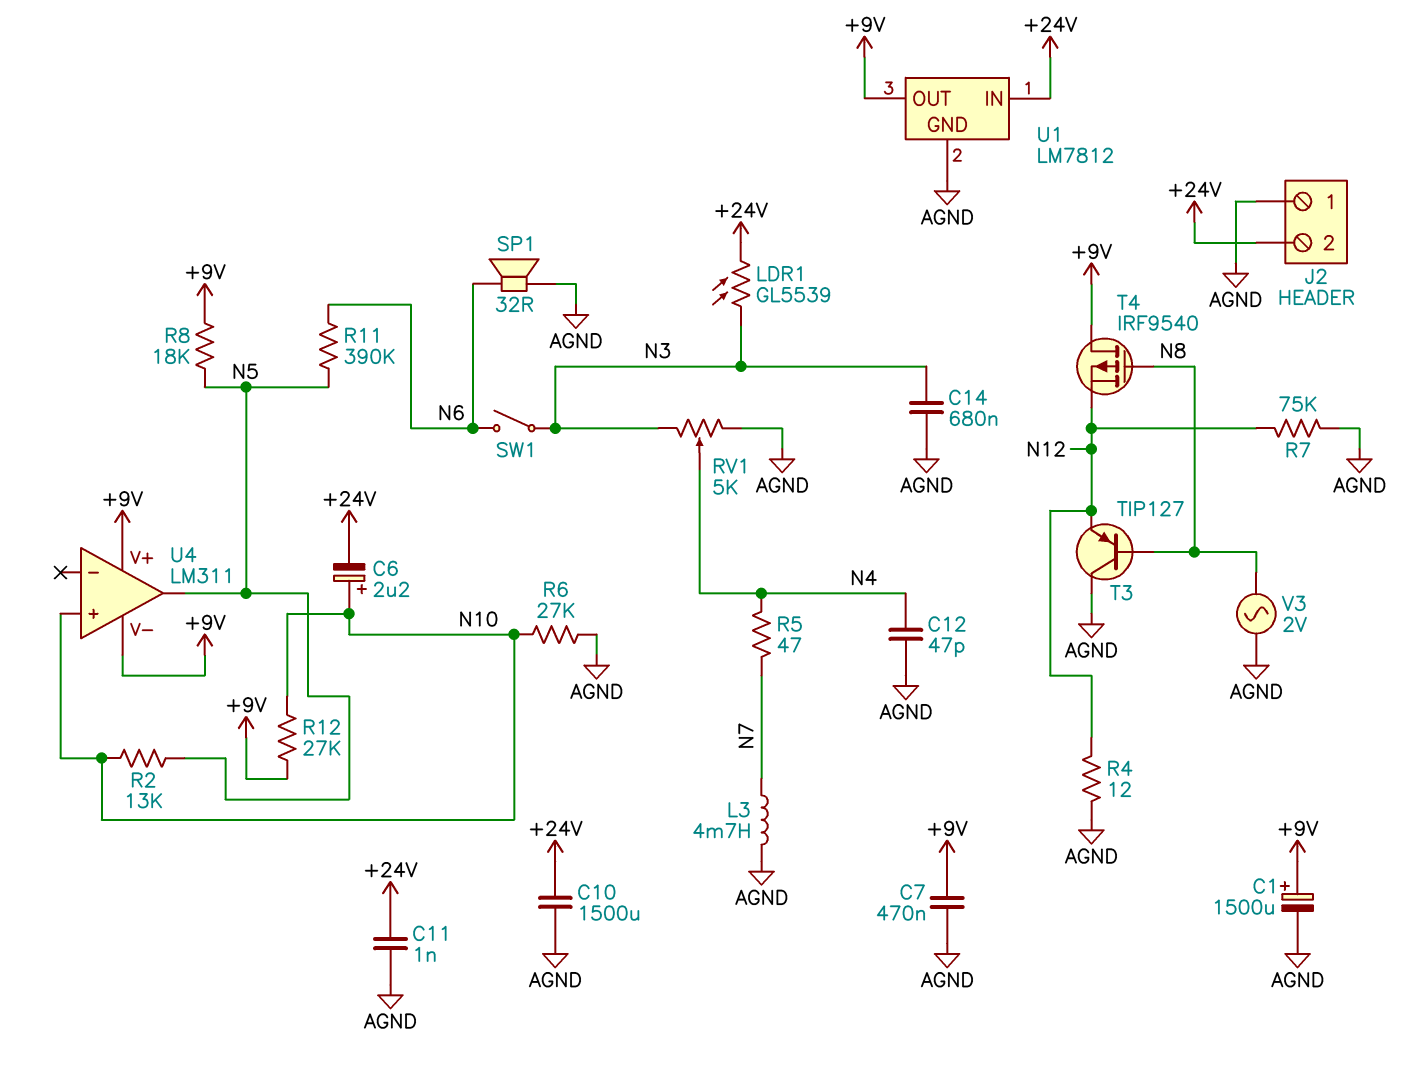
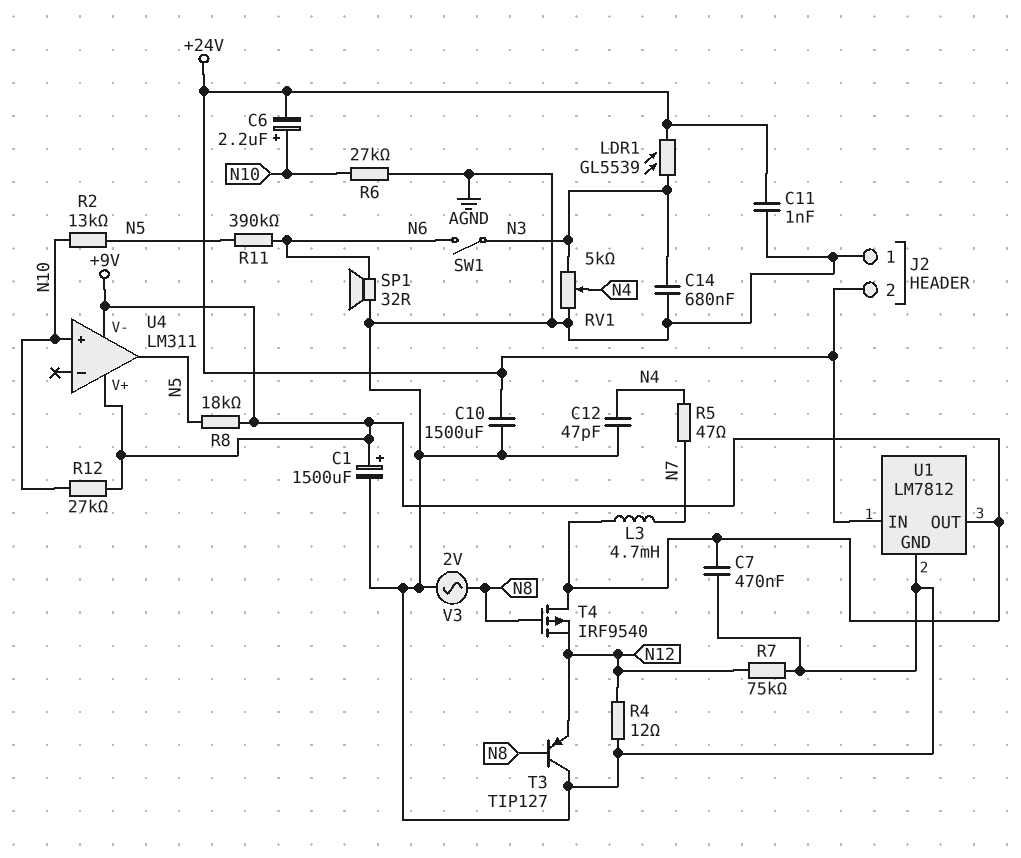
L3: 4.7mH (AGND, N7) -> 4.7mH (+9V, N7)

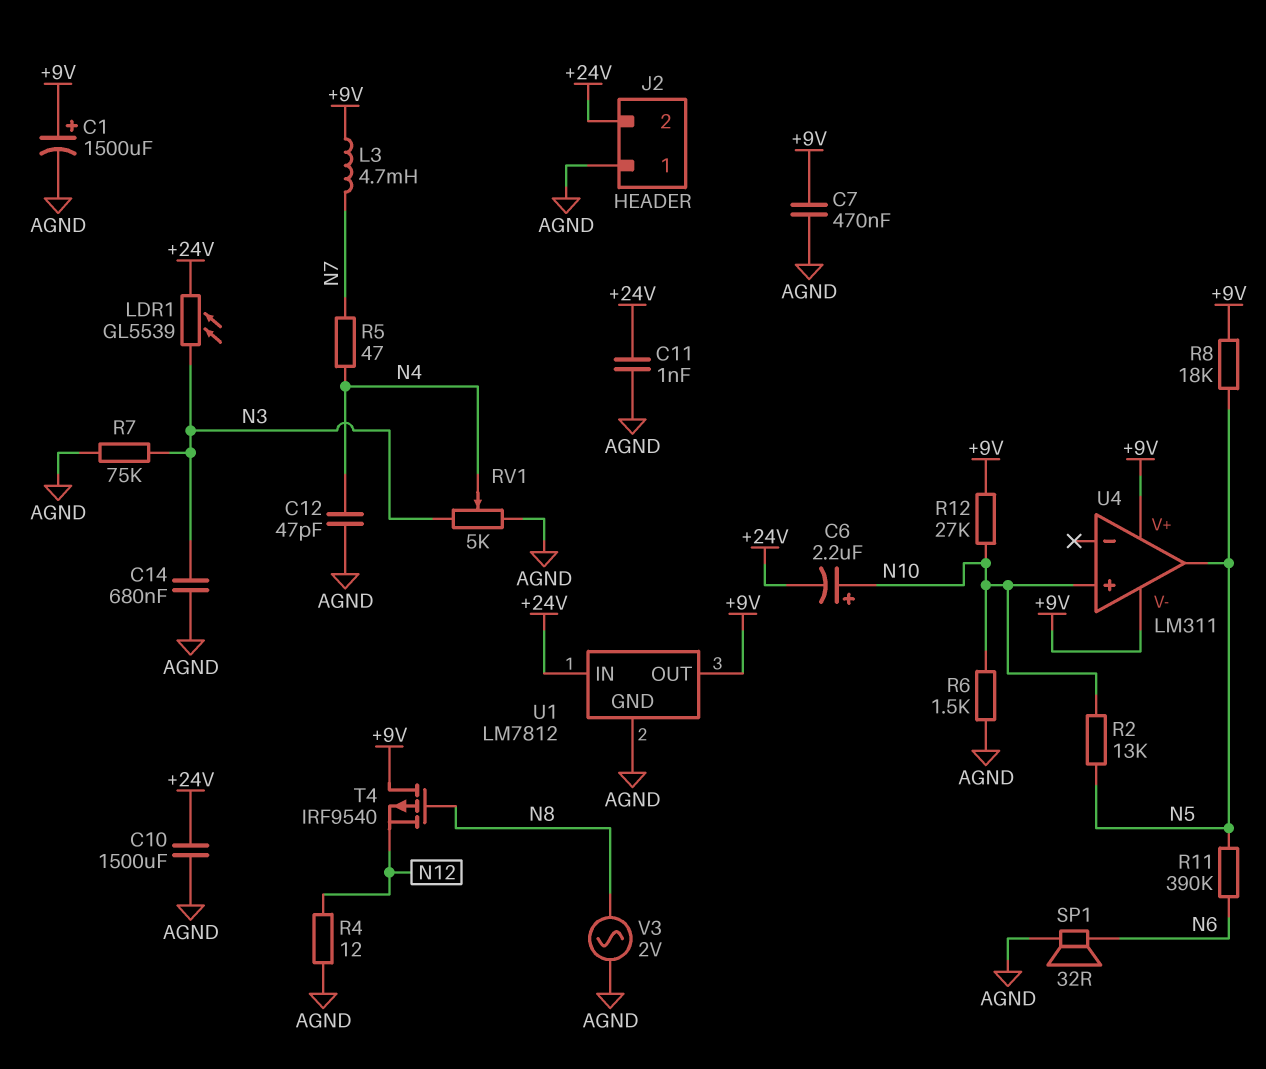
R6: 27k (AGND, N10) -> 1.5k (AGND, N10)
R7: 75k (AGND, N12) -> 75k (AGND, N3)
SW1: switch (N3, N6) -> none
T3: PNP TIP127 (B N8, C AGND, E N12) -> none

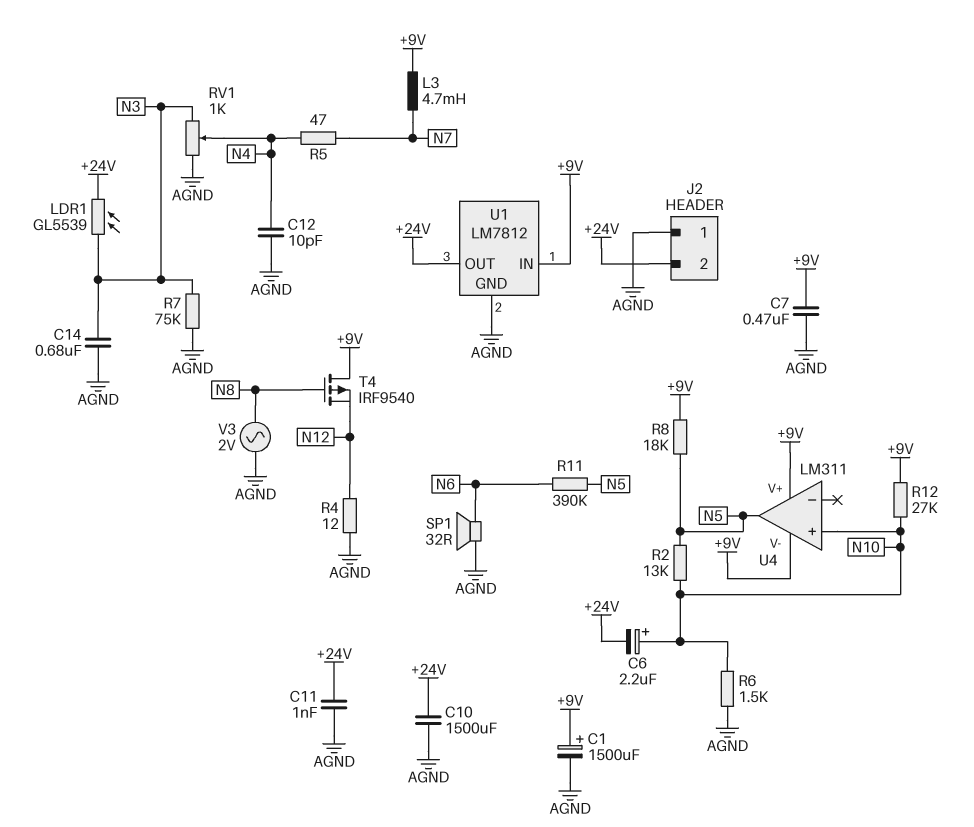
C12: 47pF (AGND, N4) -> 10pF (AGND, N4)
RV1: 5k (AGND, N3, wiper N4) -> 1k (AGND, N3, wiper N4)
U1 pin IN: +24V -> +9V
U1 pin OUT: +9V -> +24V

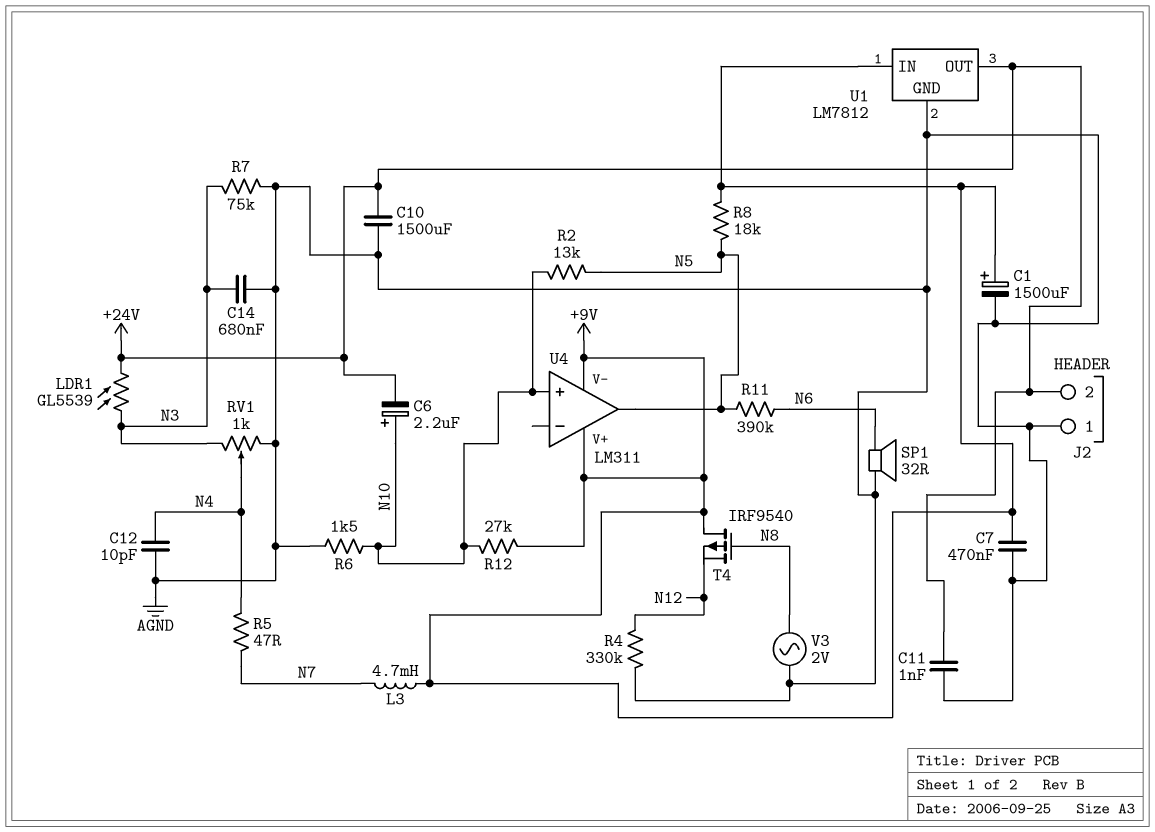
R4: 12 (AGND, N12) -> 330k (AGND, N12)

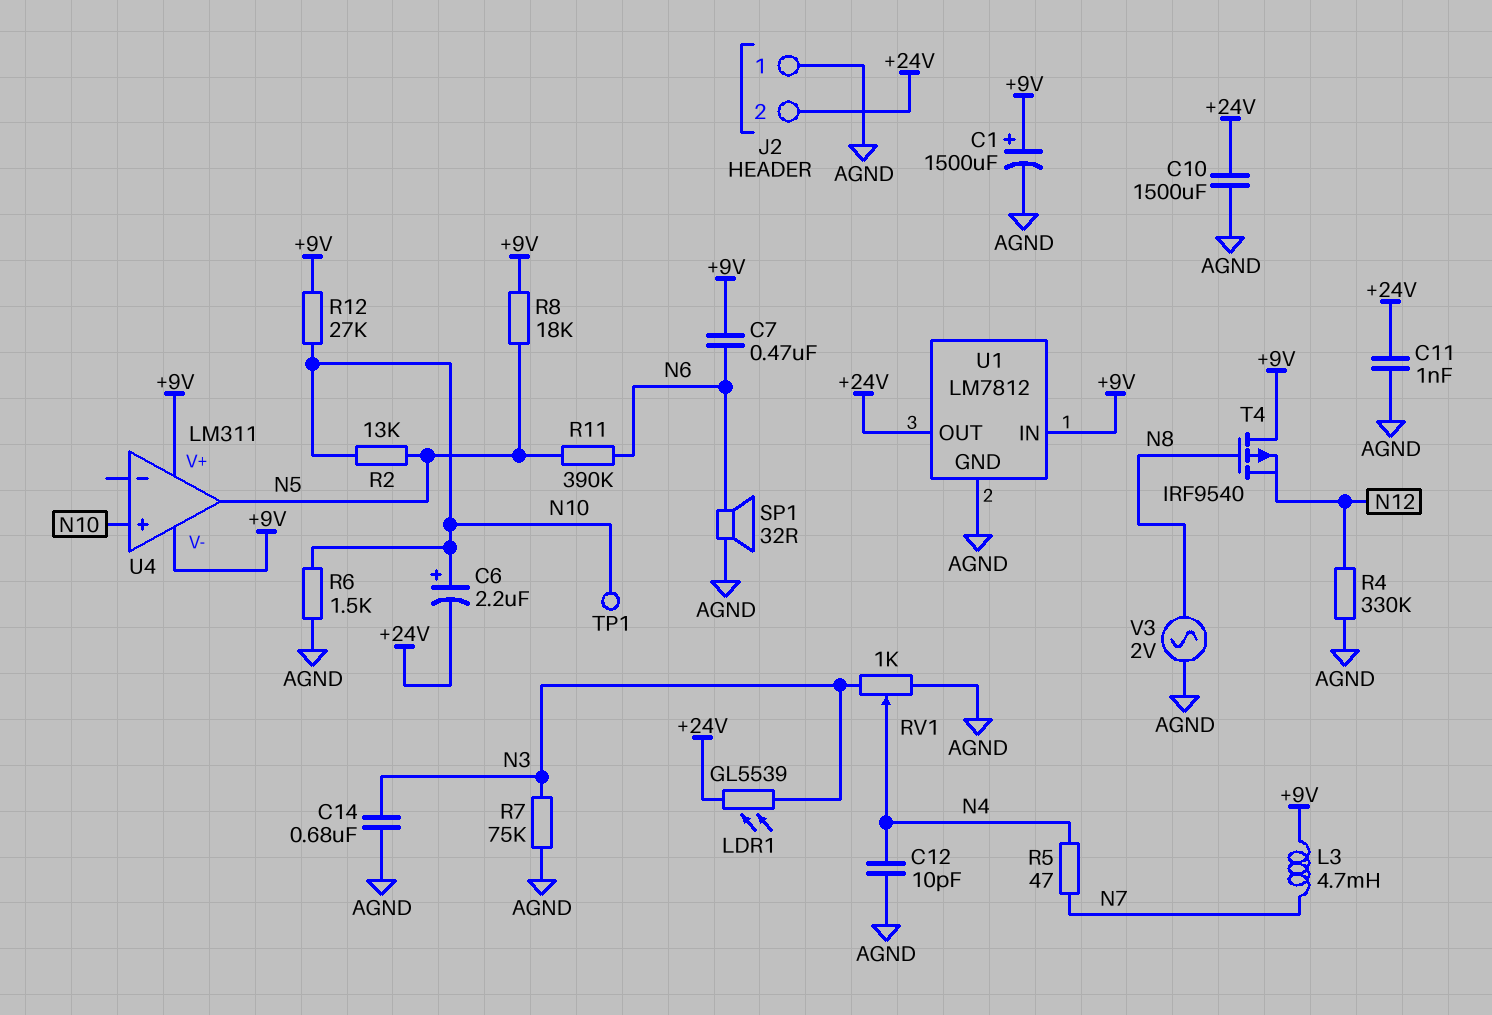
C7: 470nF (+9V, AGND) -> 470nF (+9V, N6)
TP1: none -> test point (N10)

